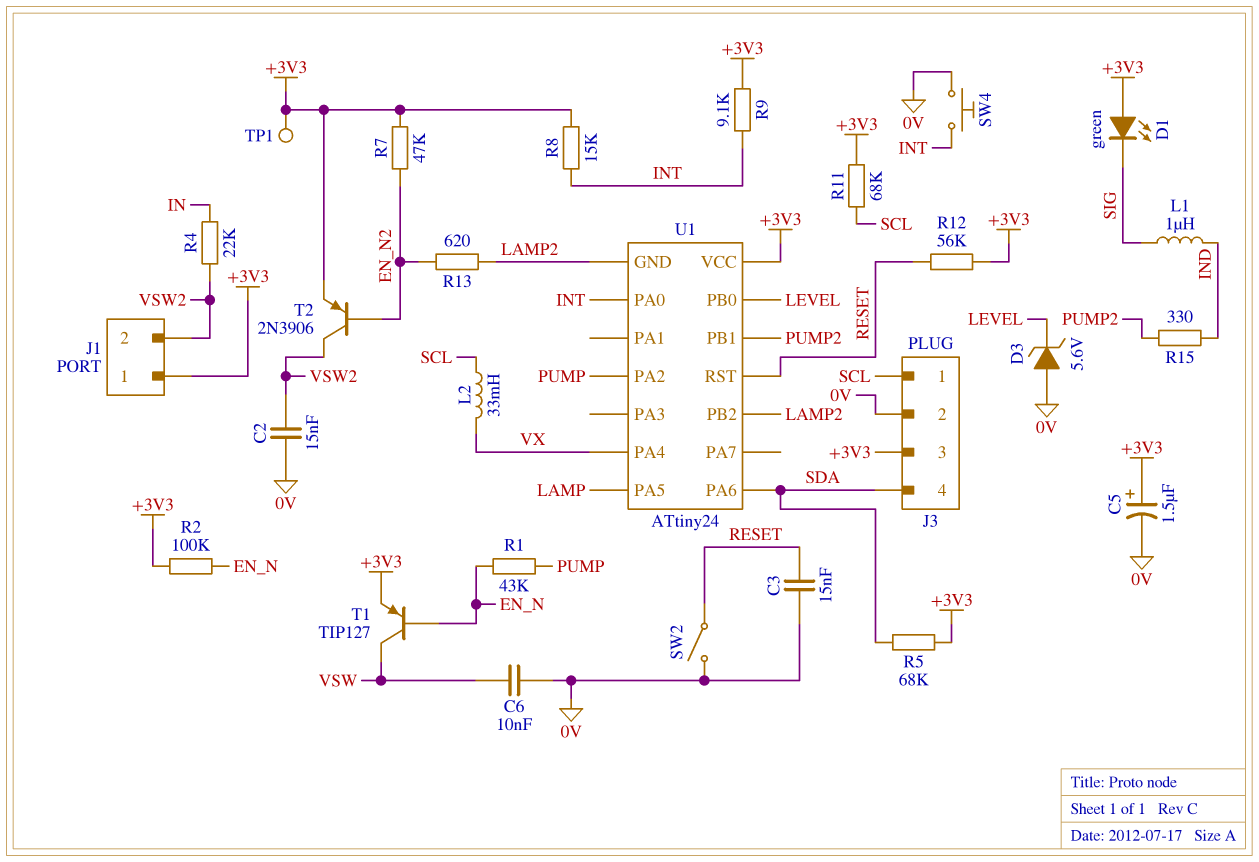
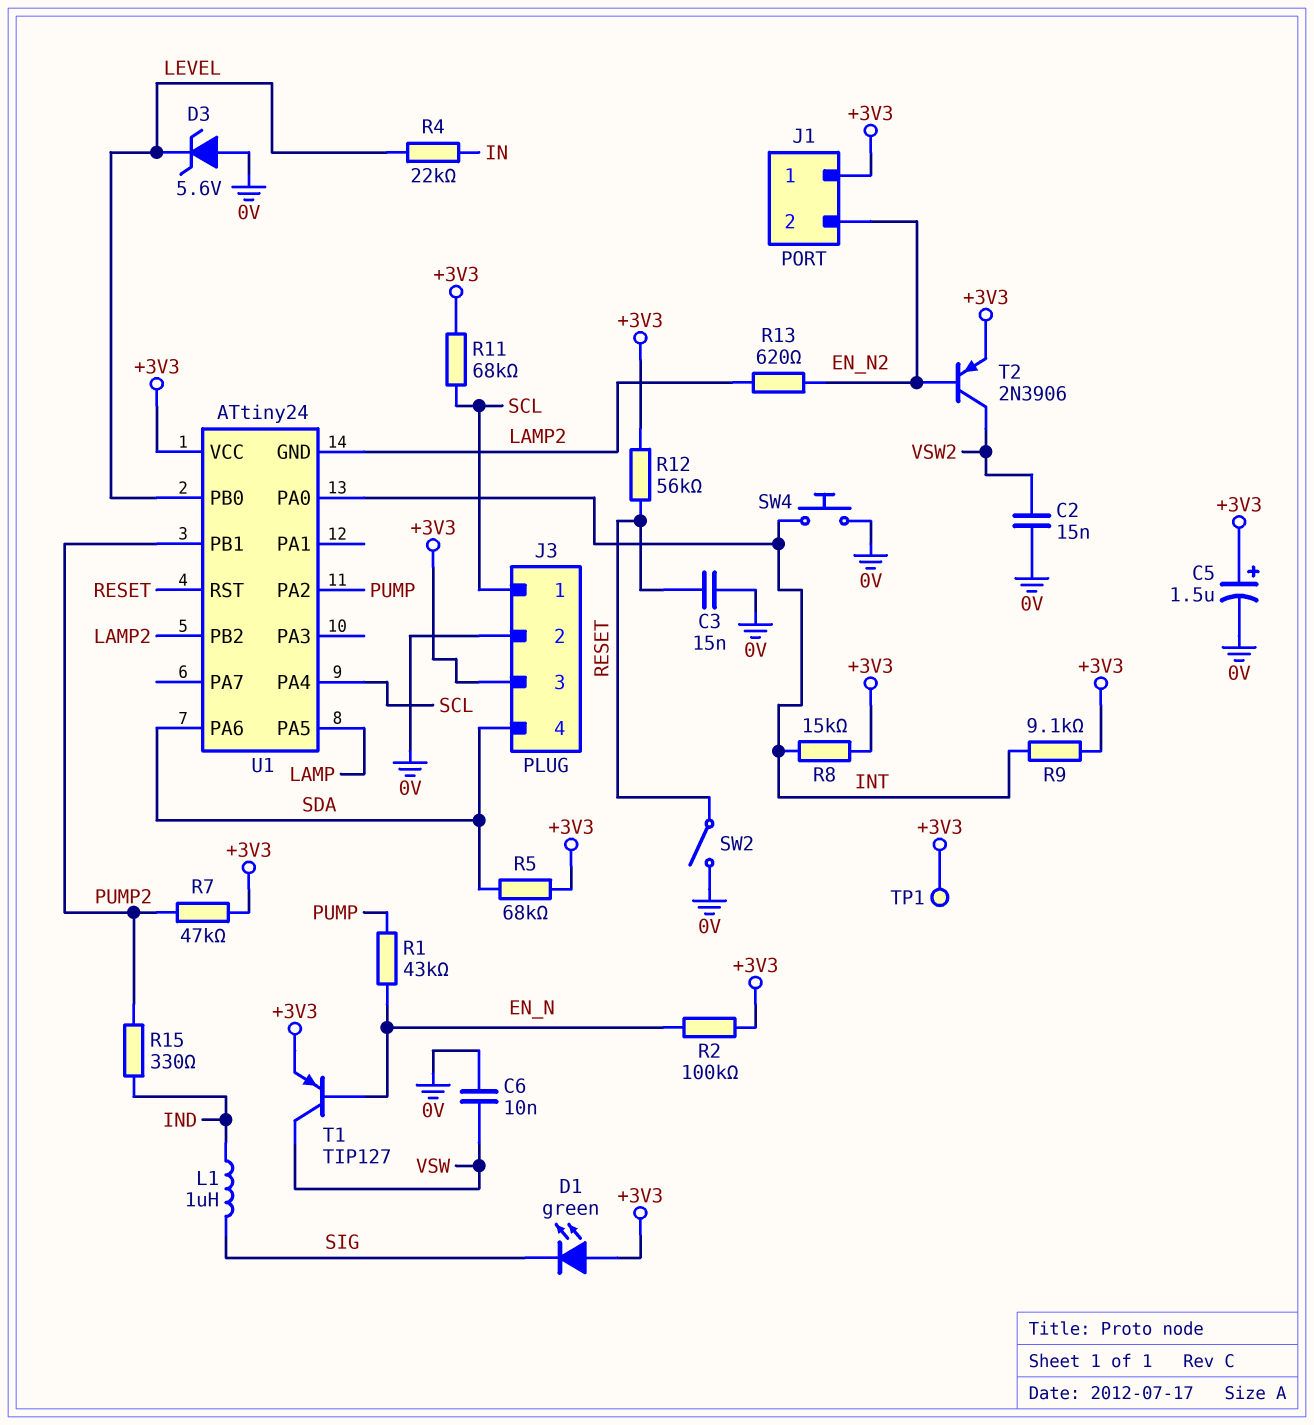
J1 pin 2: VSW2 -> EN_N2
L2: 33mH (SCL, VX) -> none
R4: 22k (IN, VSW2) -> 22k (IN, LEVEL)
R7: 47k (+3V3, EN_N2) -> 47k (+3V3, PUMP2)
U1 pin PA4: VX -> SCL

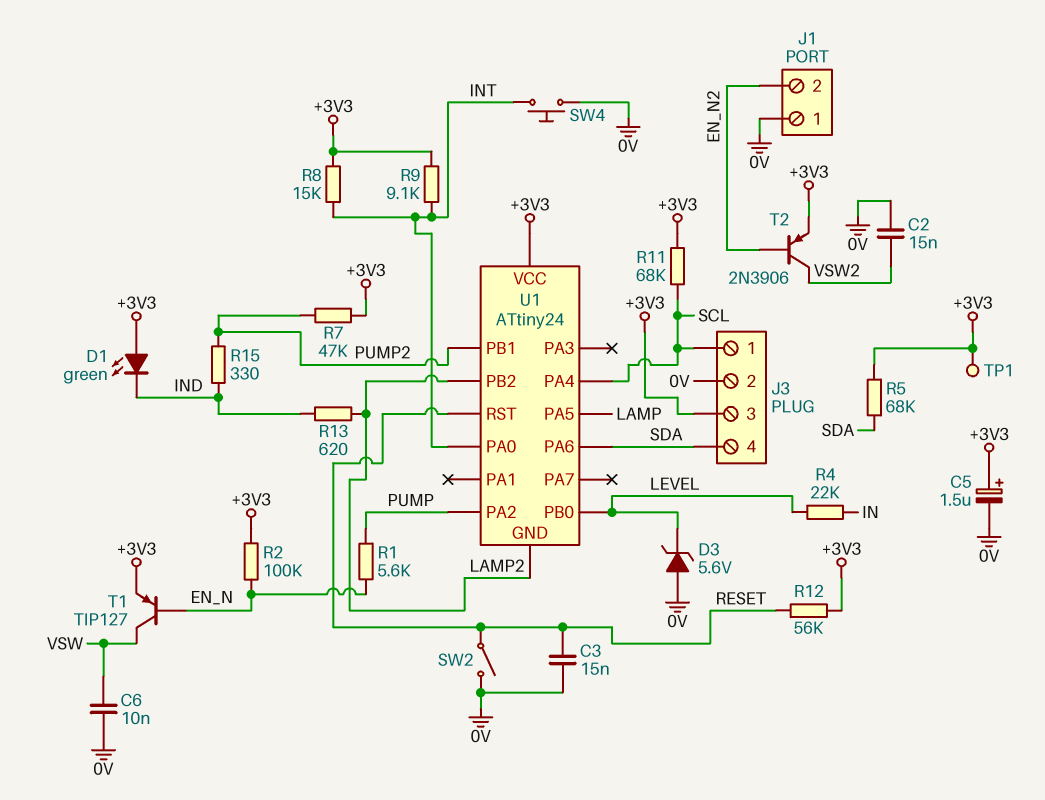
D1: LED green (A +3V3, K SIG) -> LED green (A +3V3, K IND)
J1 pin 1: +3V3 -> 0V
L1: 1uH (IND, SIG) -> none
R1: 43k (EN_N, PUMP) -> 5.6k (EN_N, PUMP)
R13: 620 (EN_N2, LAMP2) -> 620 (IND, LAMP2)

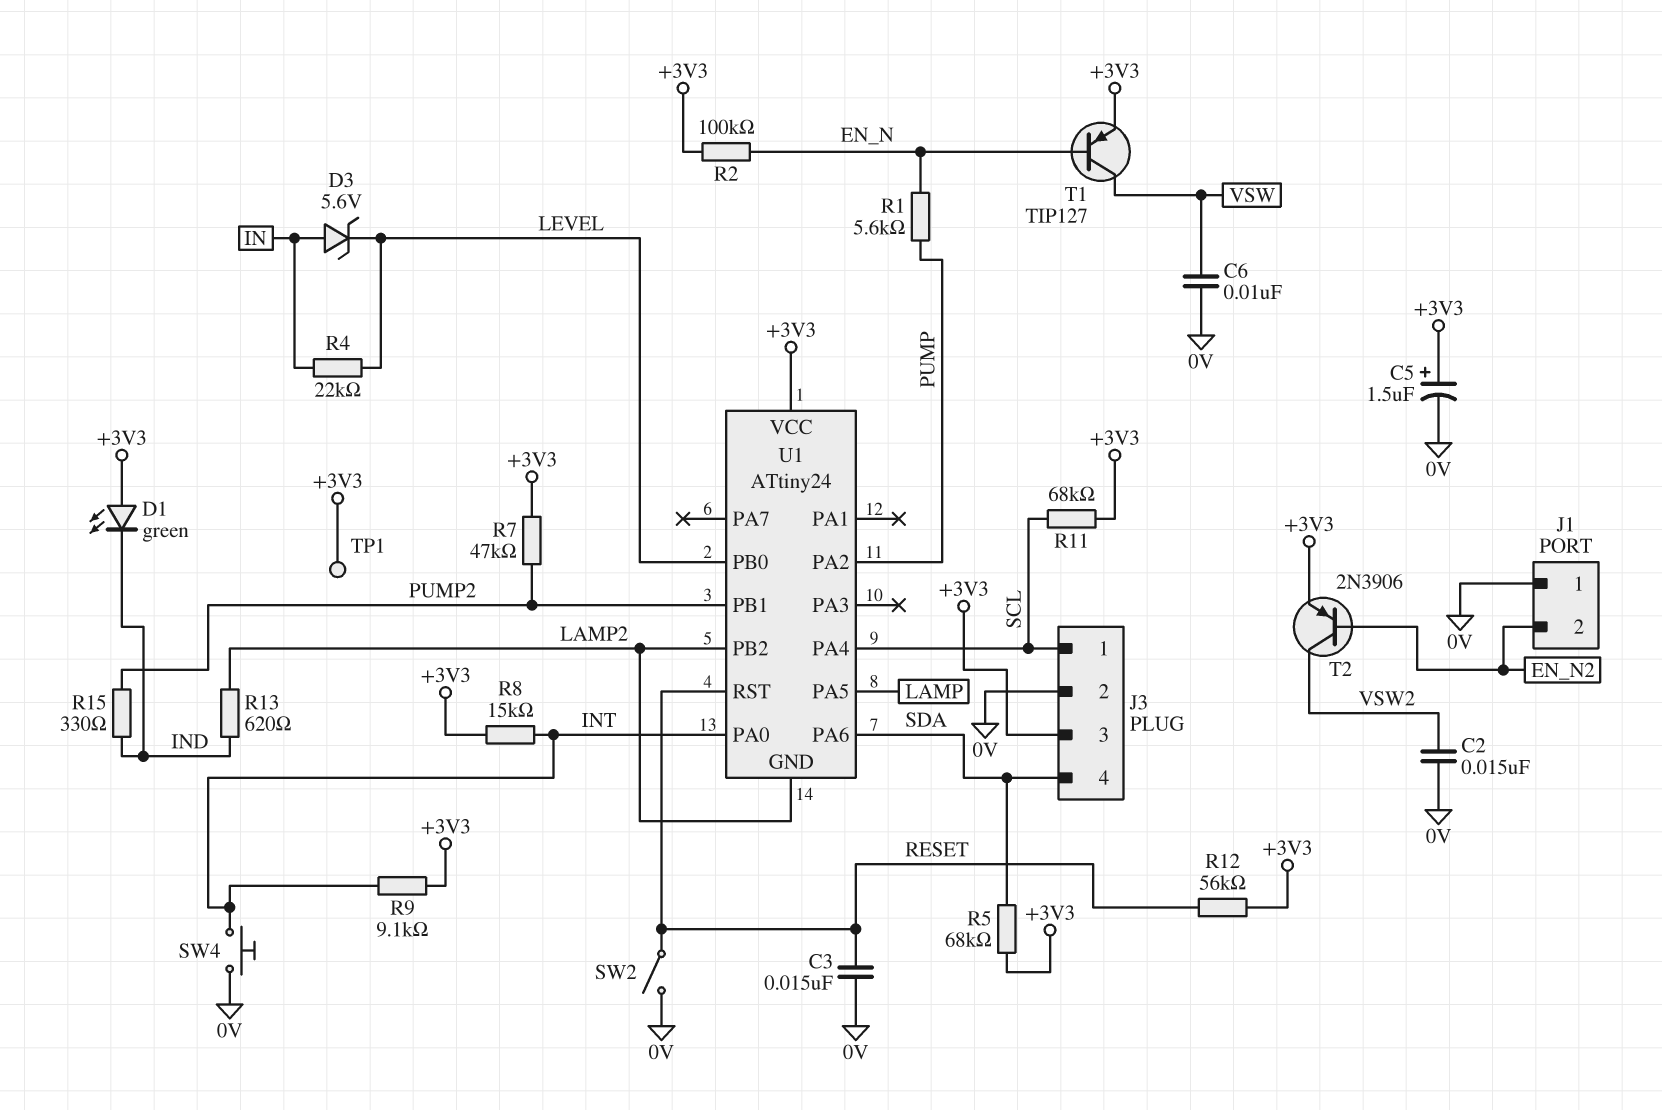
D3: zener 5.6V (A 0V, K LEVEL) -> zener 5.6V (A IN, K LEVEL)

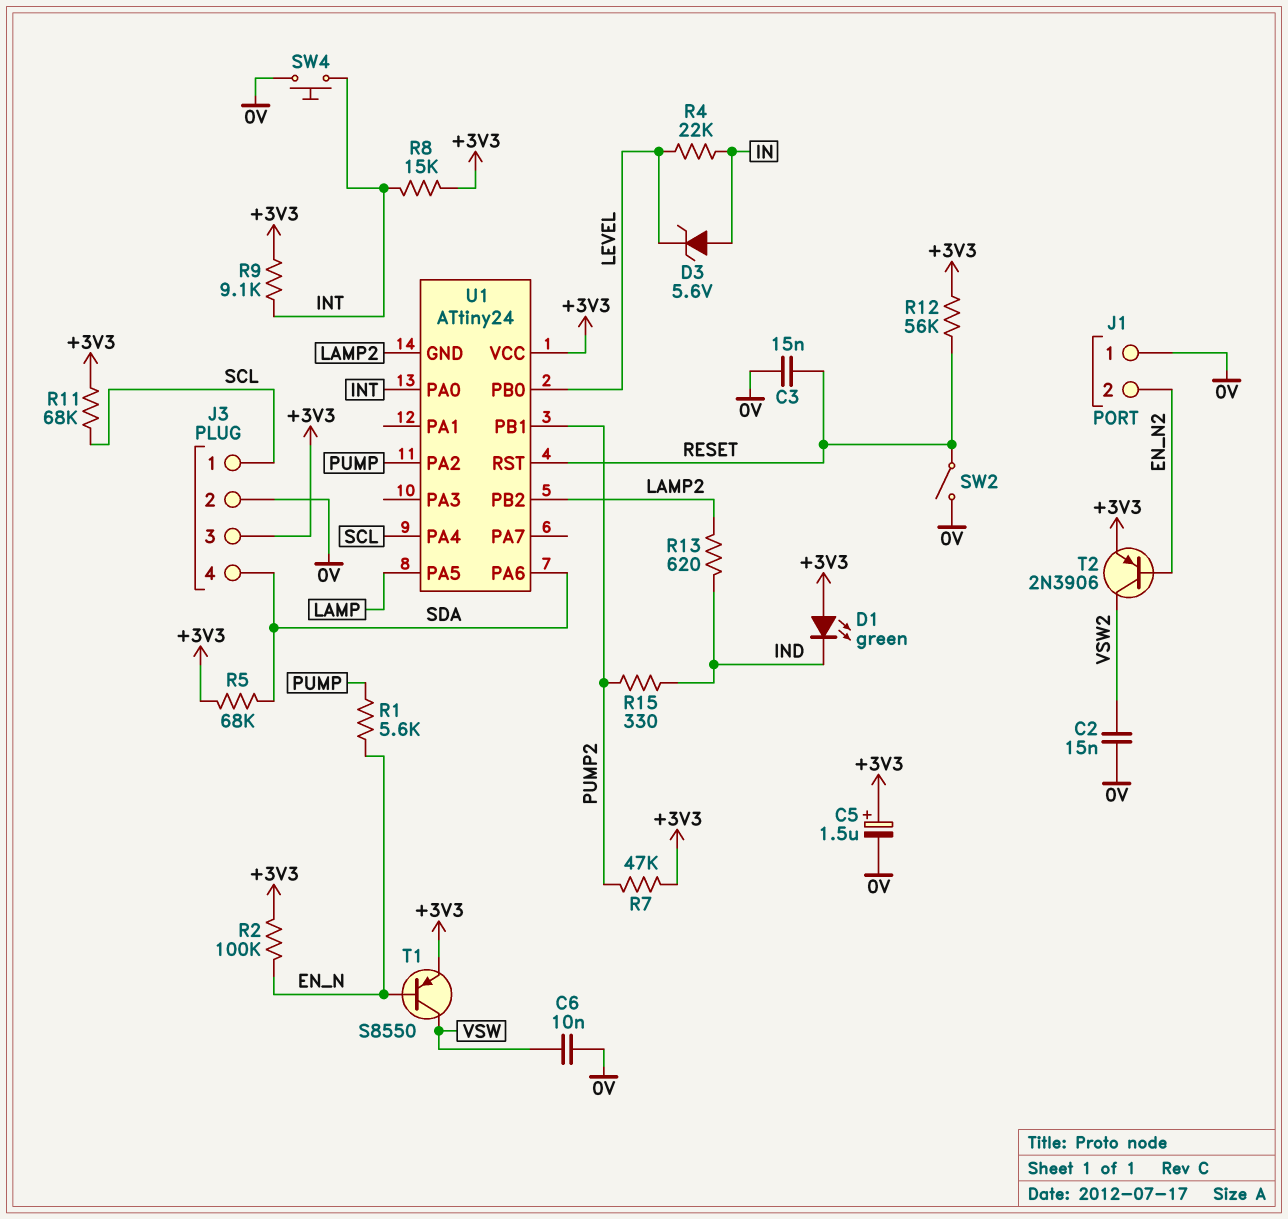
T1: PNP TIP127 (B EN_N, C VSW, E +3V3) -> PNP S8550 (B EN_N, C VSW, E +3V3)
TP1: test point (+3V3) -> none

